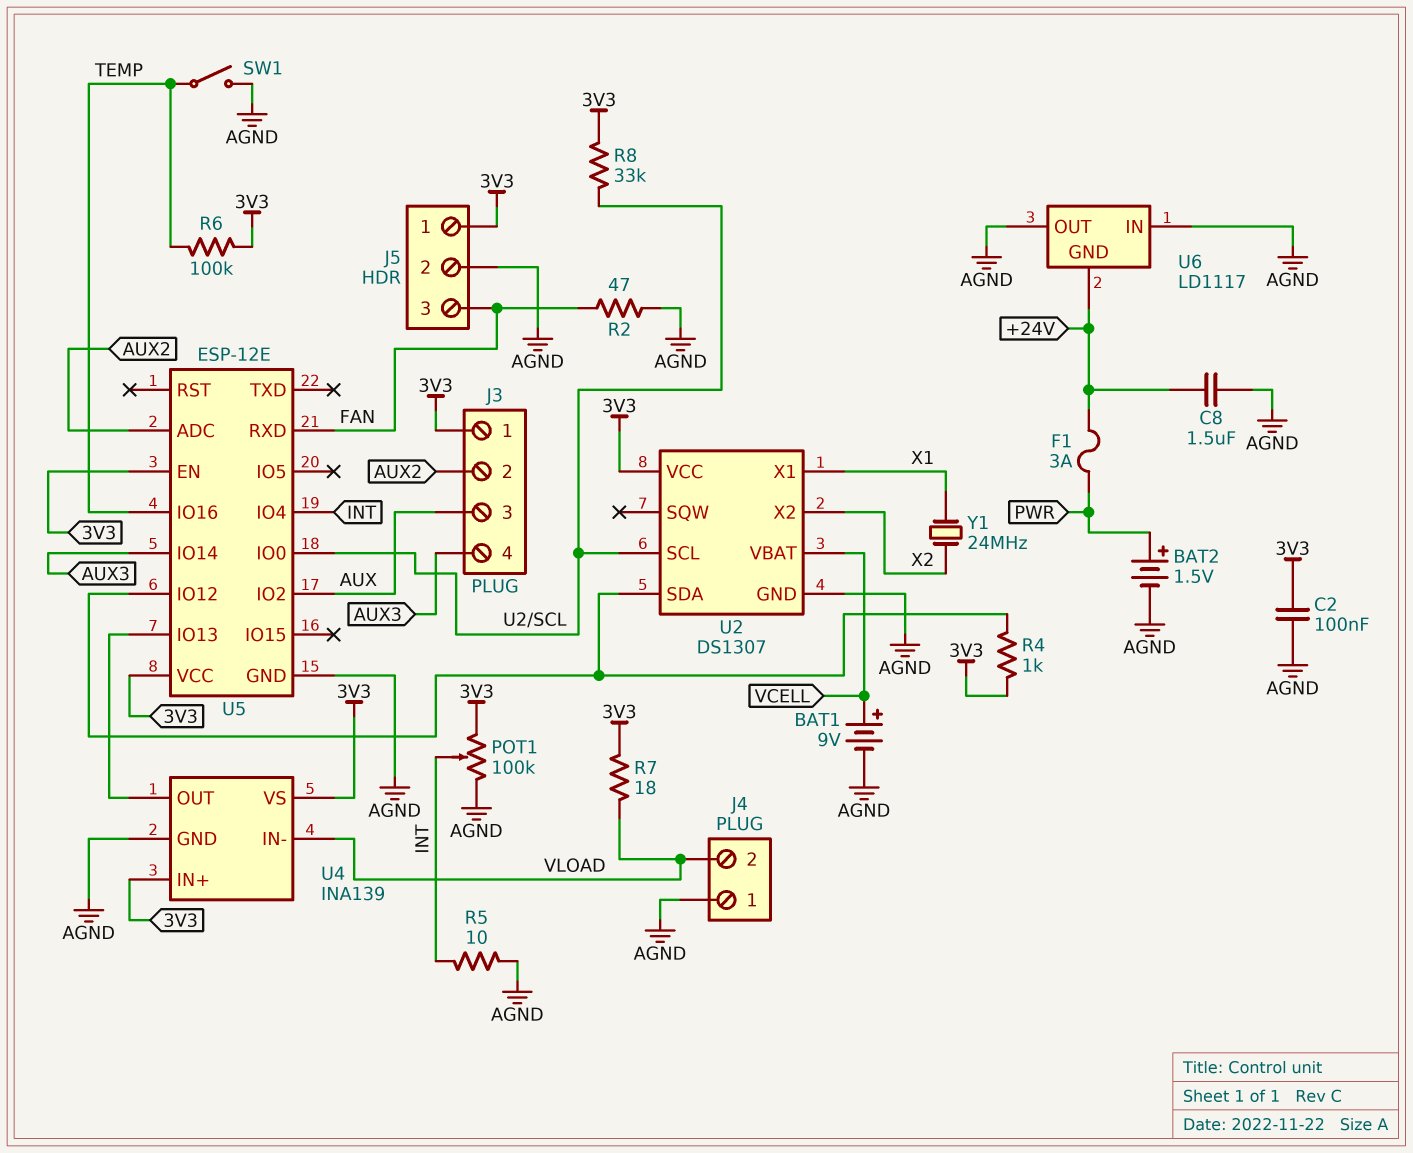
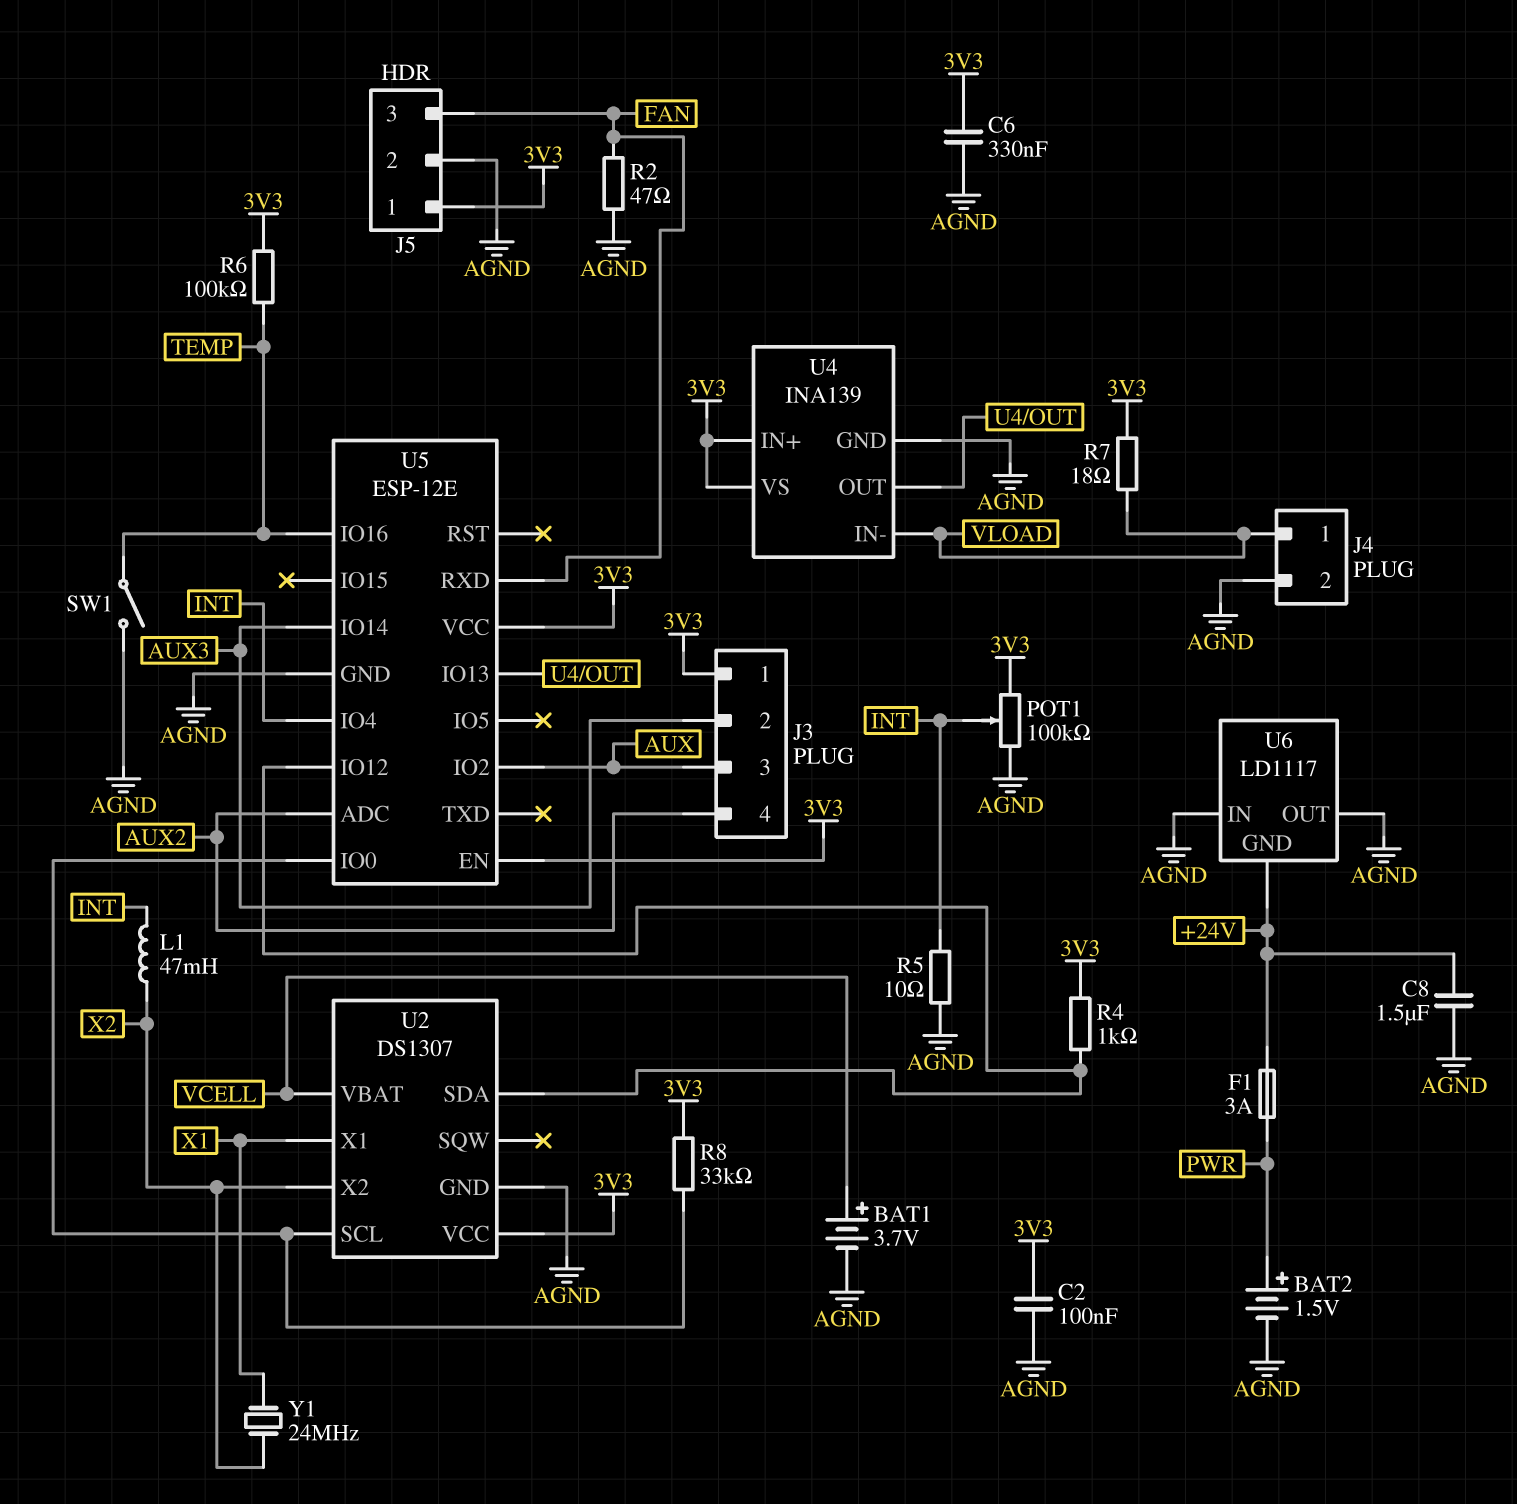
BAT1: 9V (plus VCELL, minus AGND) -> 3.7V (plus VCELL, minus AGND)
C6: none -> 330nF (3V3, AGND)
J3 pin 2: AUX2 -> AUX3
J3 pin 4: AUX3 -> AUX2
J4 pin 1: AGND -> VLOAD
J4 pin 2: VLOAD -> AGND
L1: none -> 47mH (INT, X2)

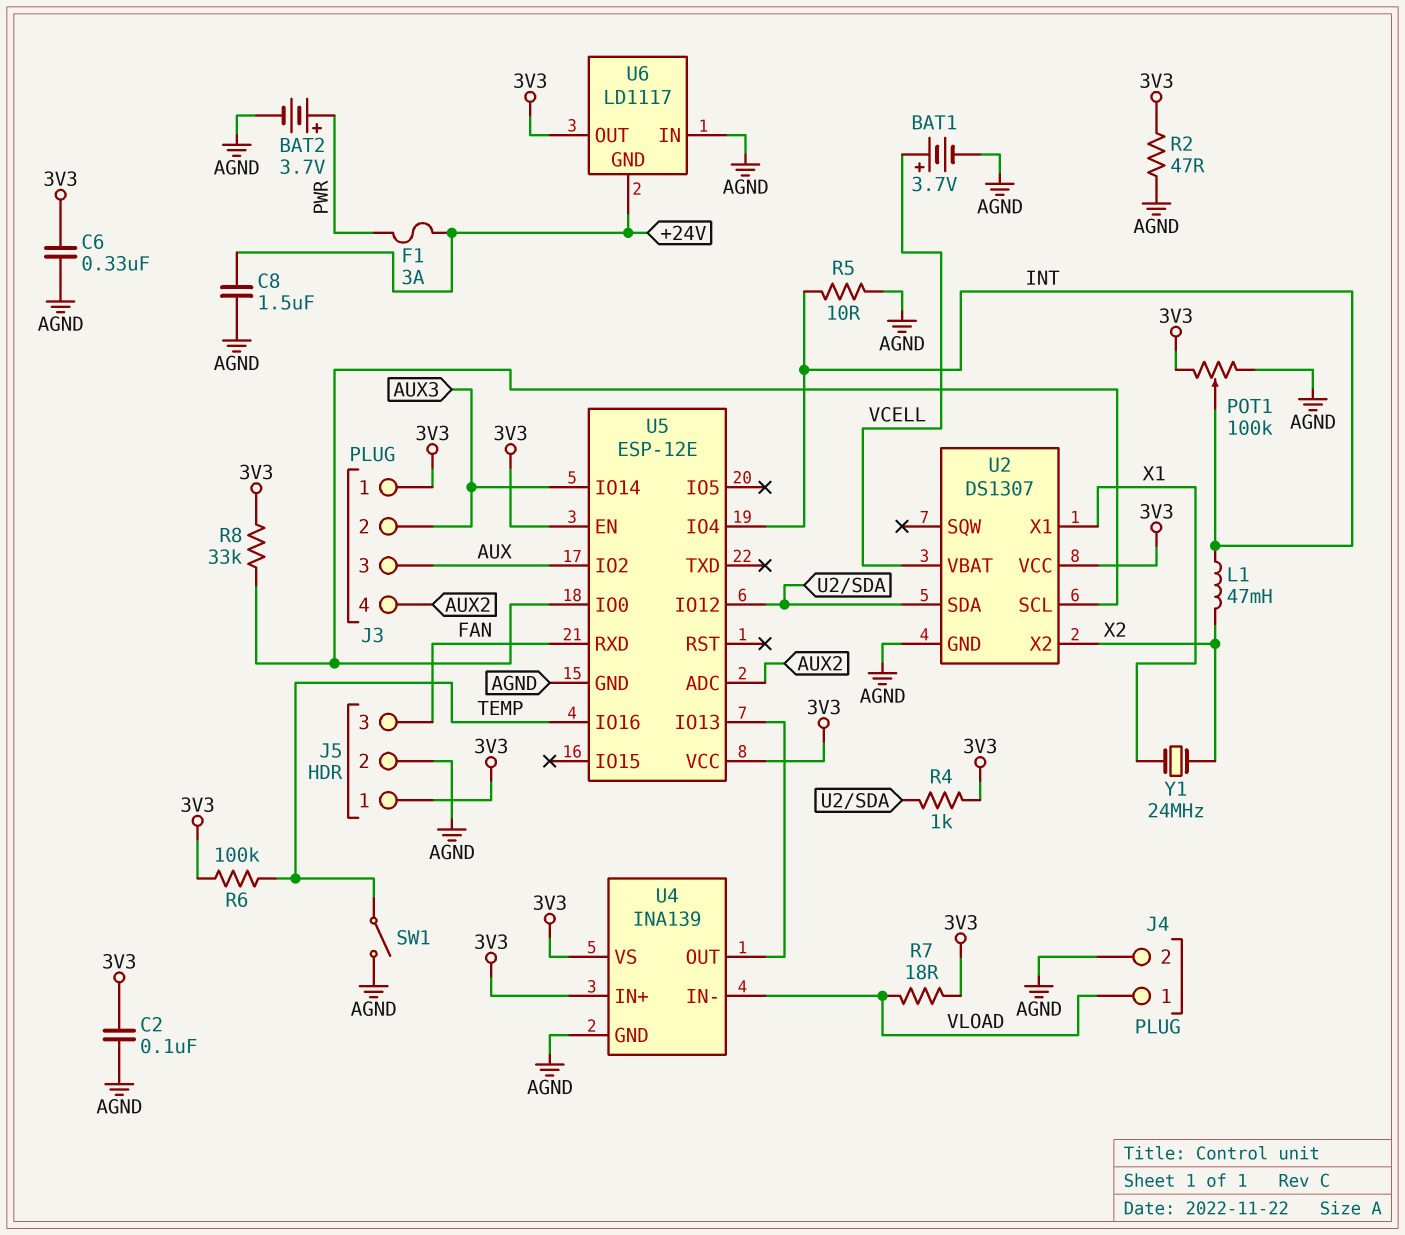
BAT2: 1.5V (plus PWR, minus AGND) -> 3.7V (plus PWR, minus AGND)
R2: 47 (AGND, FAN) -> 47 (3V3, AGND)
U6 pin OUT: AGND -> 3V3

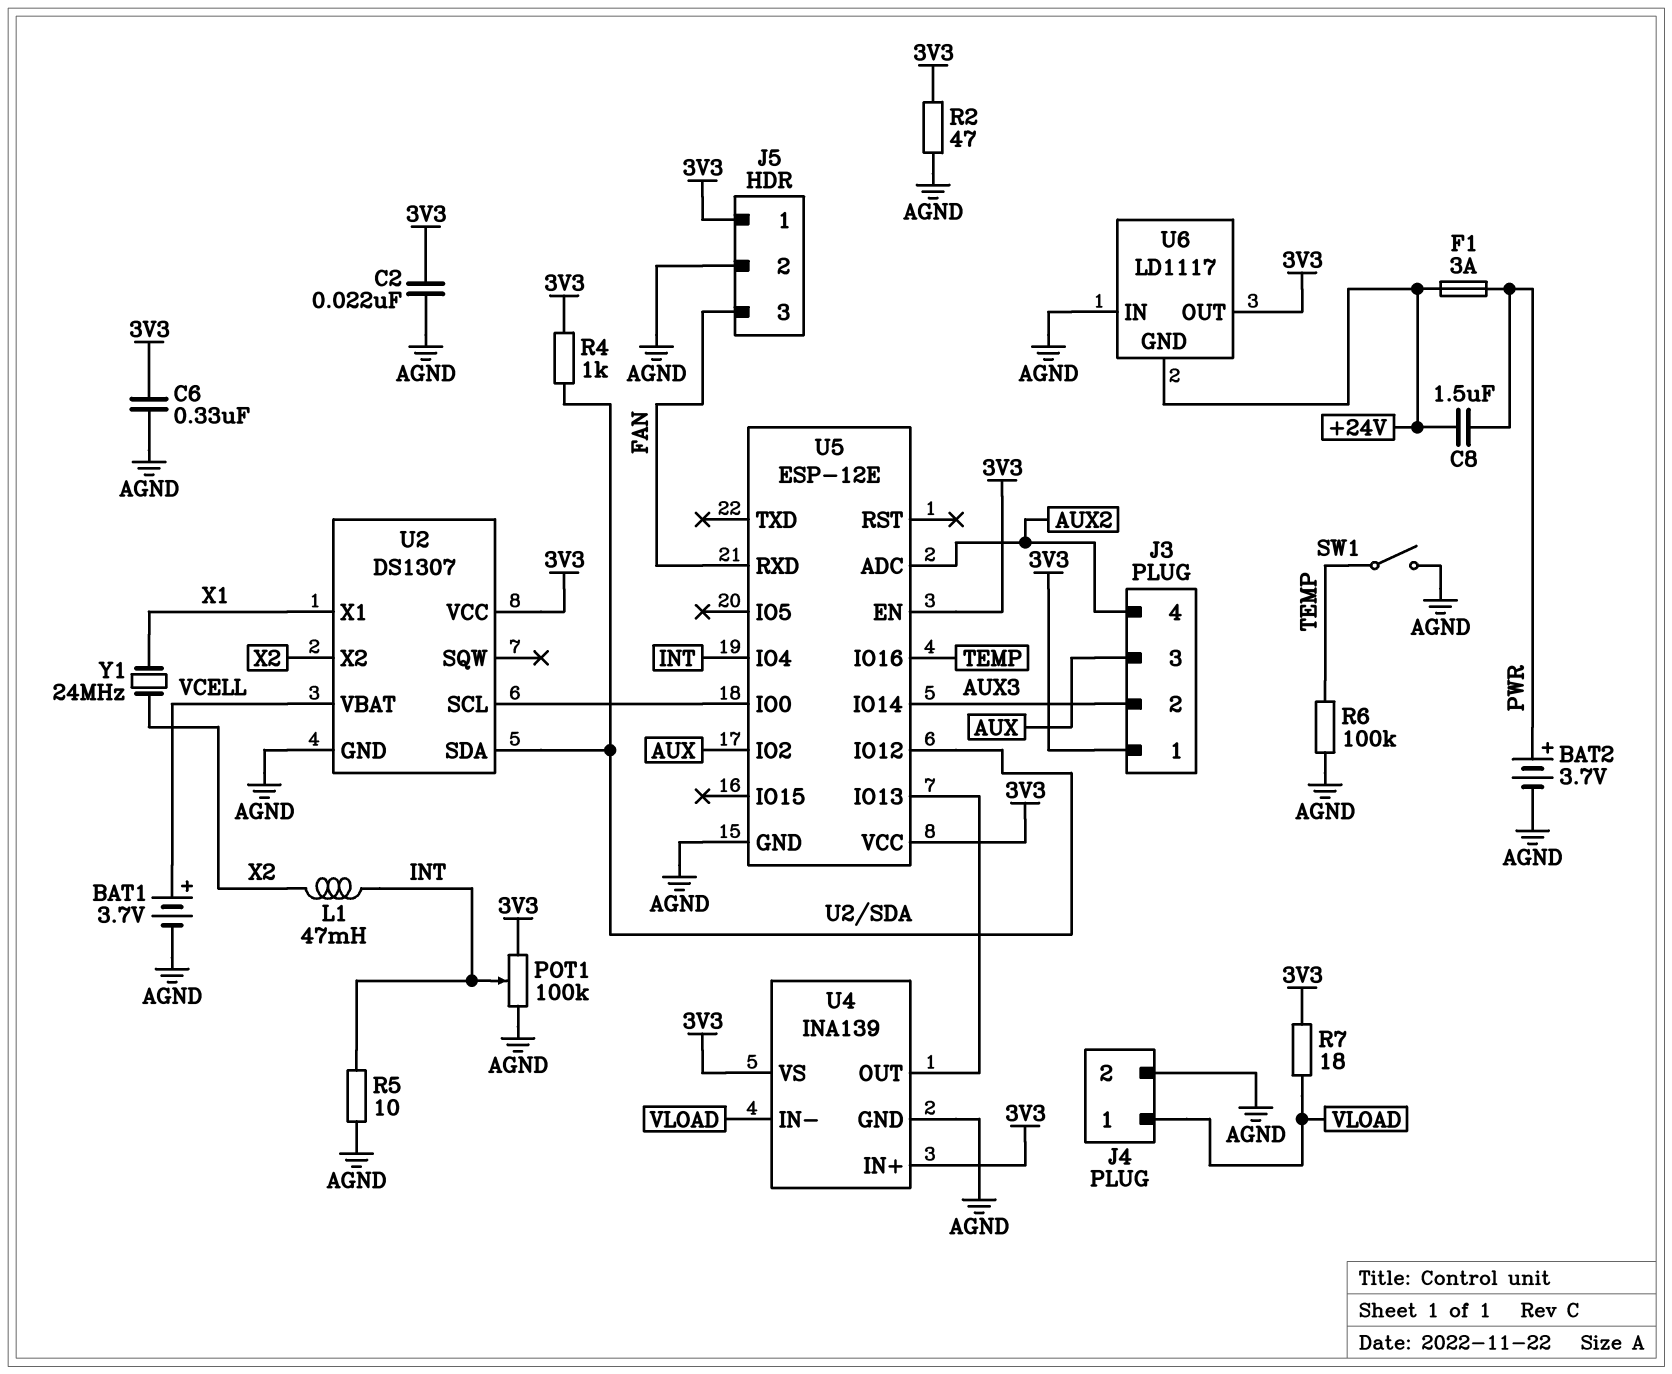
C2: 100nF (3V3, AGND) -> 22nF (3V3, AGND)
C8: 1.5uF (+24V, AGND) -> 1.5uF (+24V, PWR)
R6: 100k (3V3, TEMP) -> 100k (AGND, TEMP)
R8: 33k (3V3, U2/SCL) -> none

